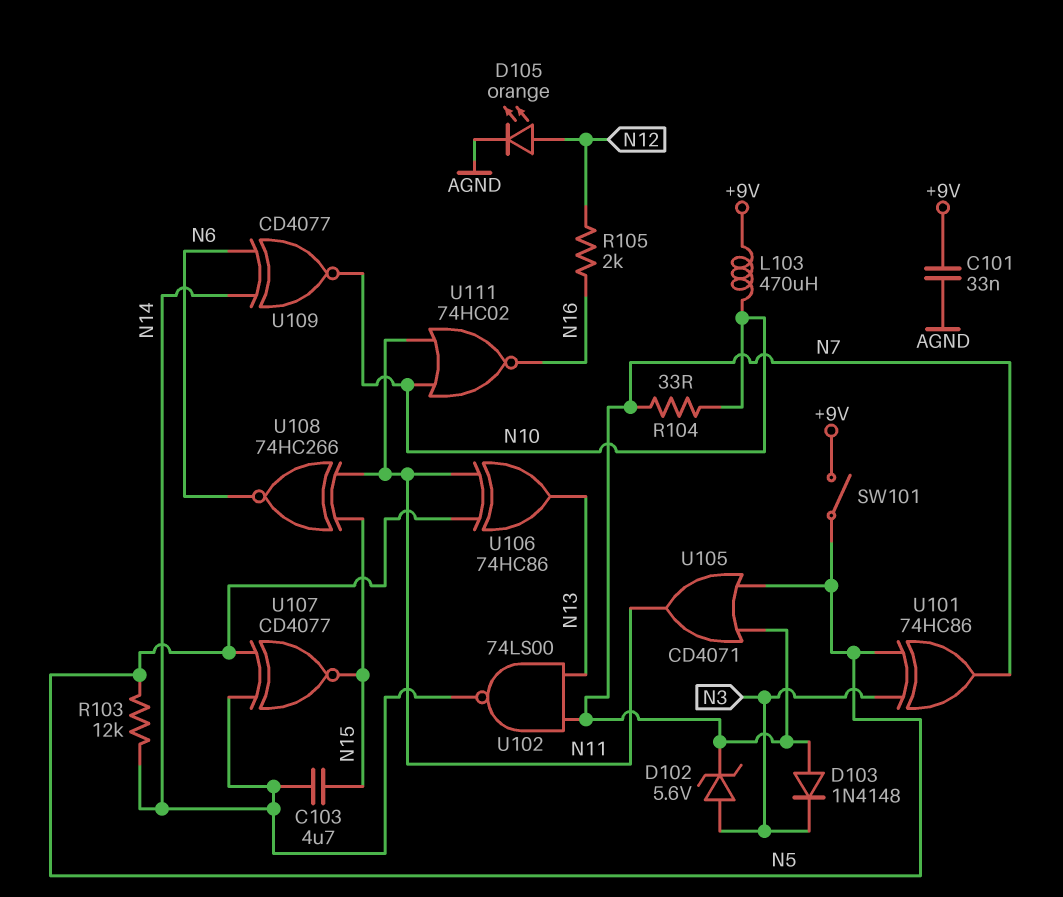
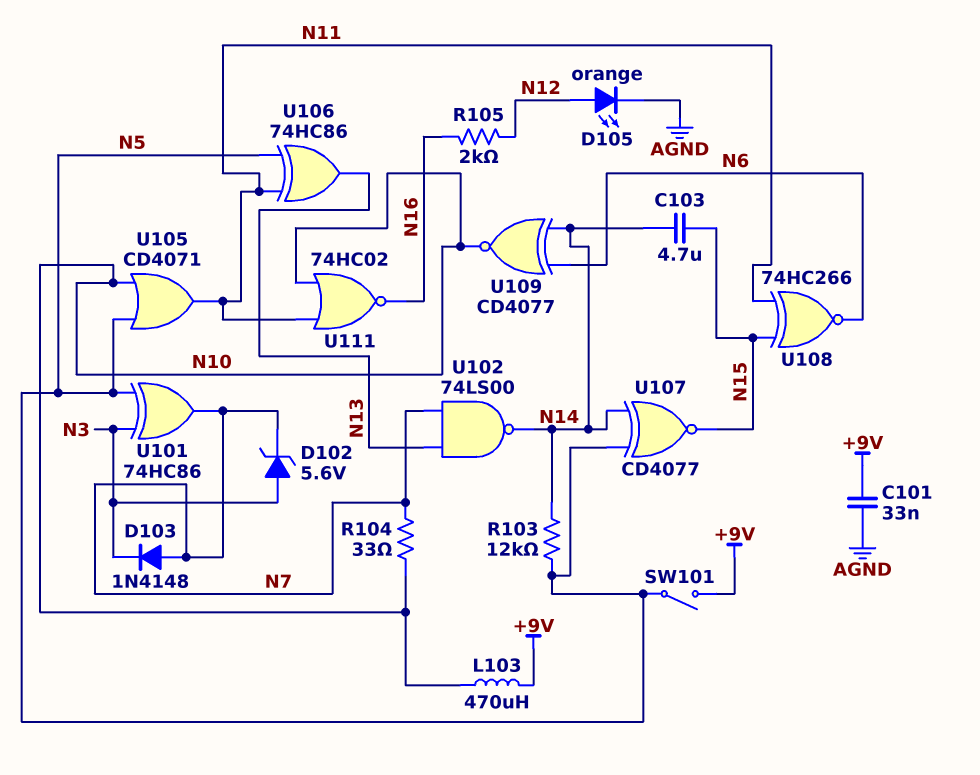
U105: OR CD4071 (in N5, in N7, out N11) -> OR CD4071 (in N5, in N10, out N11)

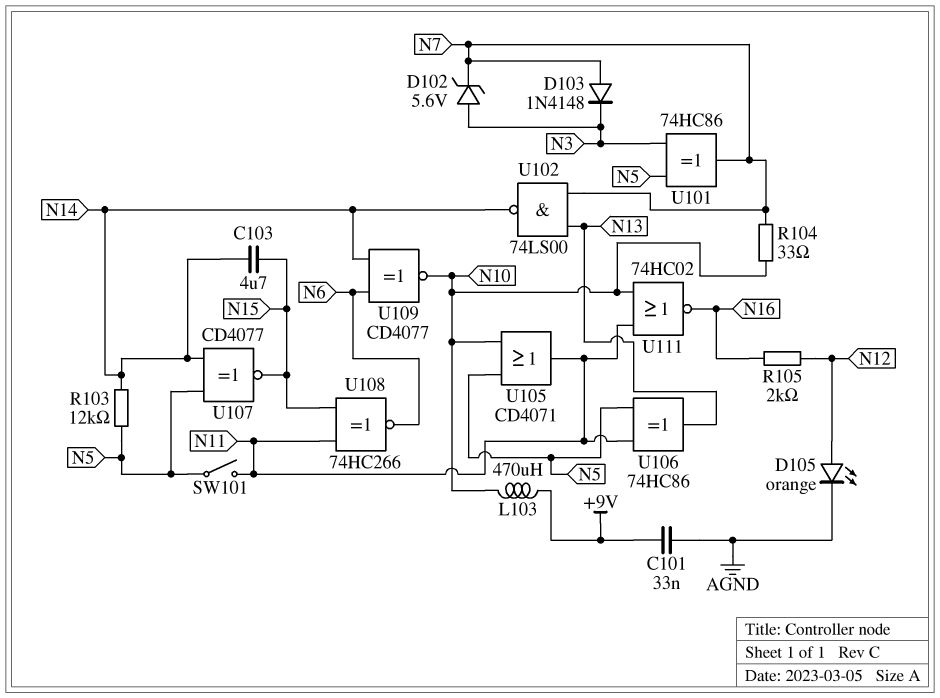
SW101: switch (+9V, N5) -> switch (N5, N11)

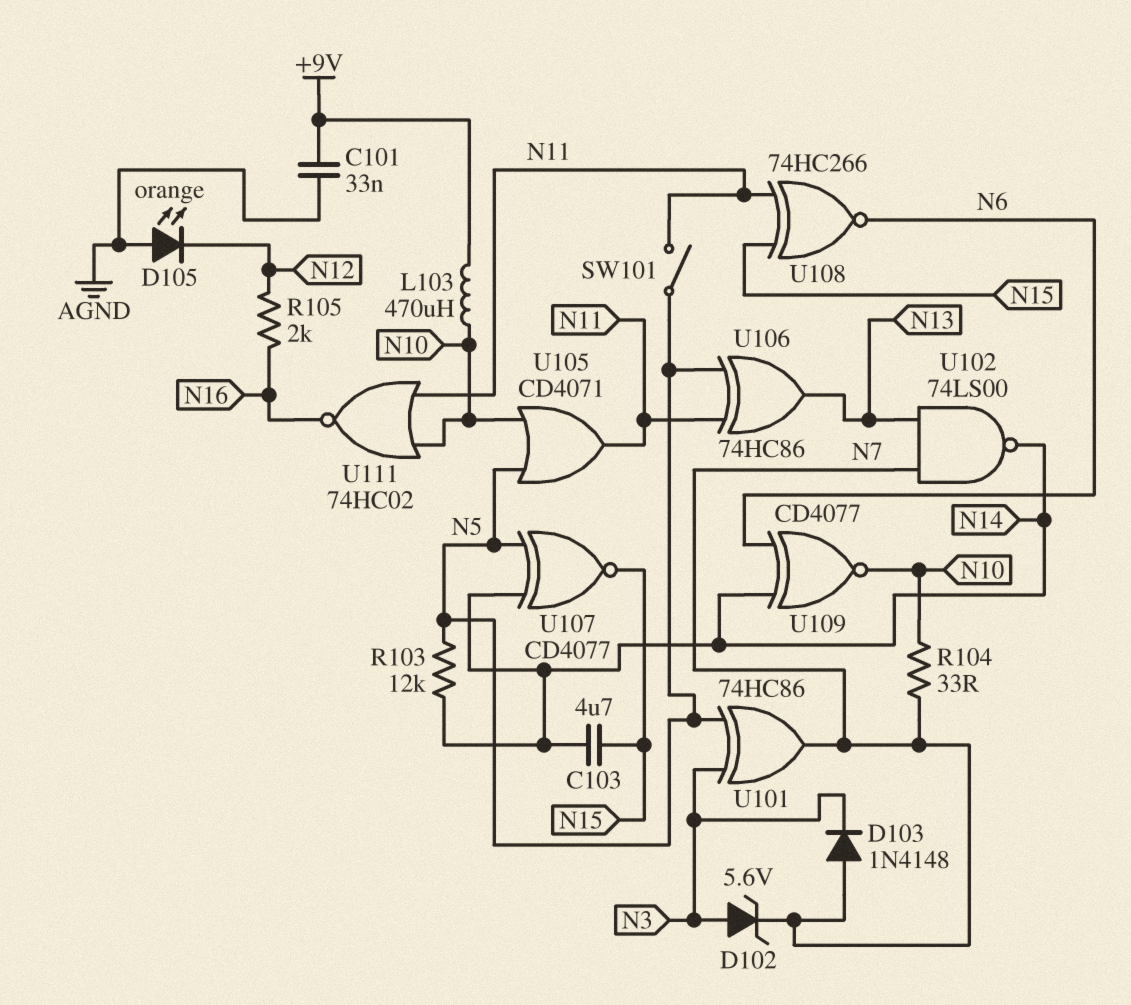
D105: LED orange (A N12, K AGND) -> LED orange (A AGND, K N12)

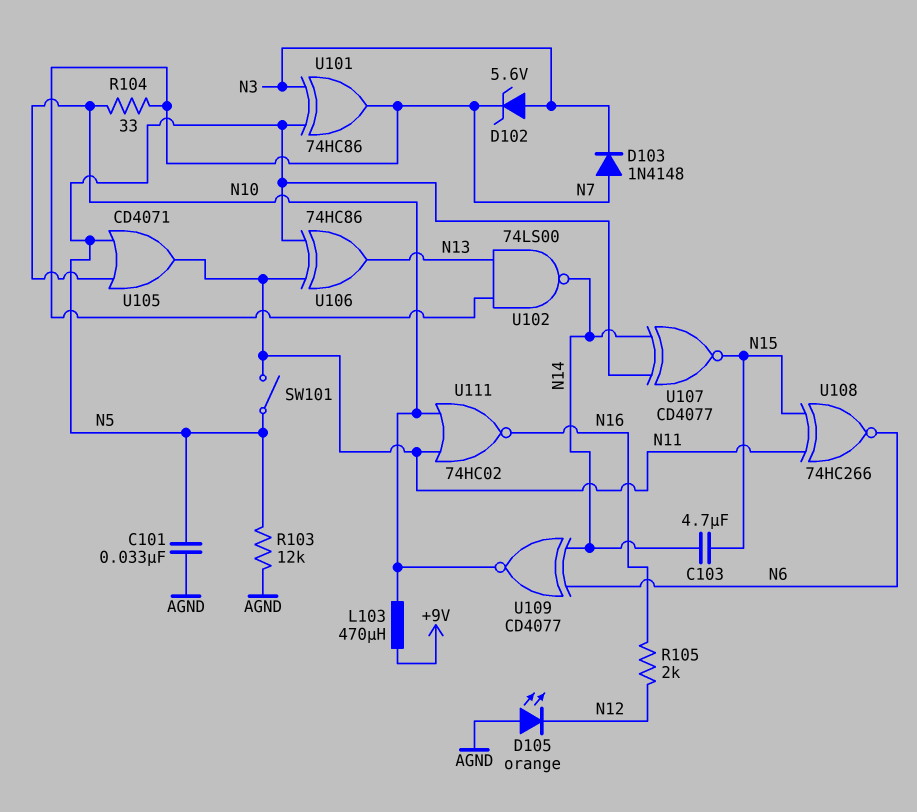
C101: 33nF (+9V, AGND) -> 33nF (AGND, N5)
R103: 12k (N5, N14) -> 12k (AGND, N5)

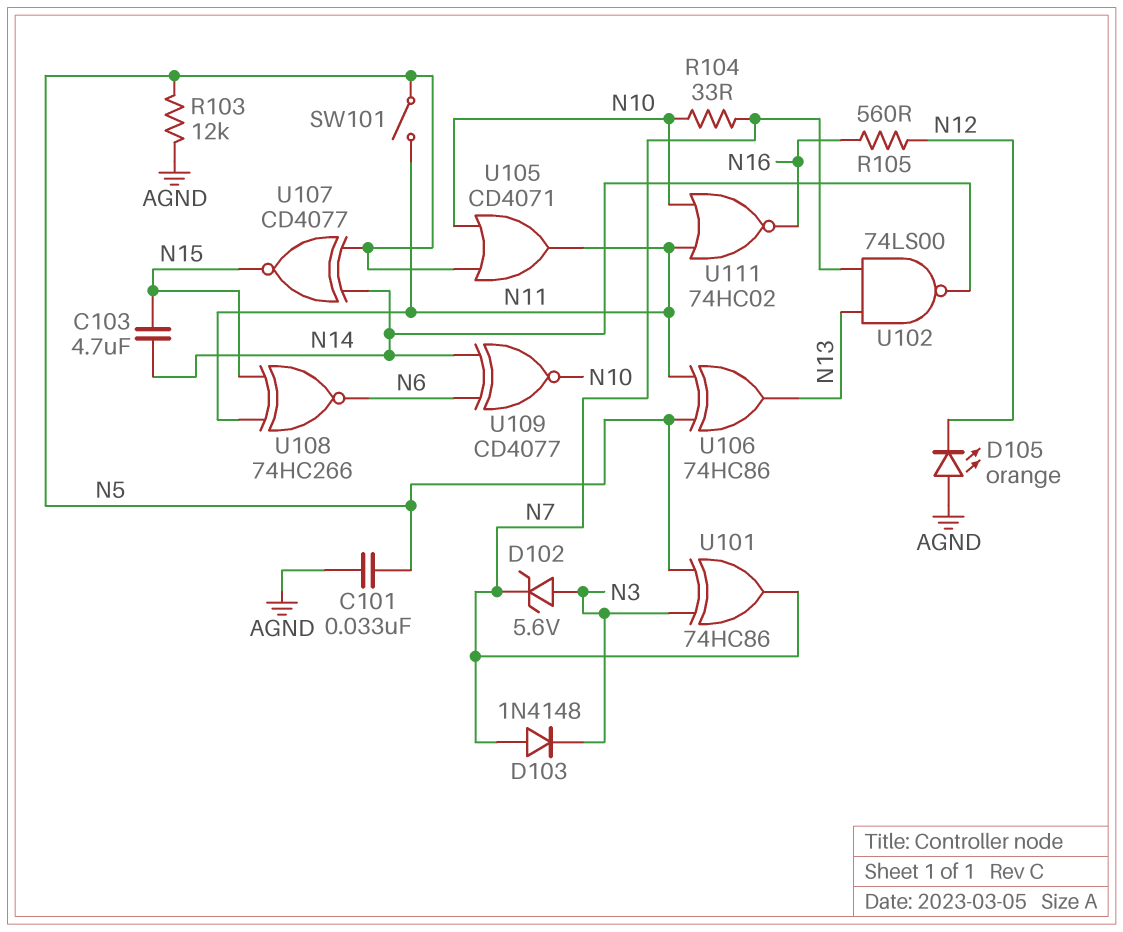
L103: 470uH (+9V, N10) -> none
R105: 2k (N12, N16) -> 560 (N12, N16)

